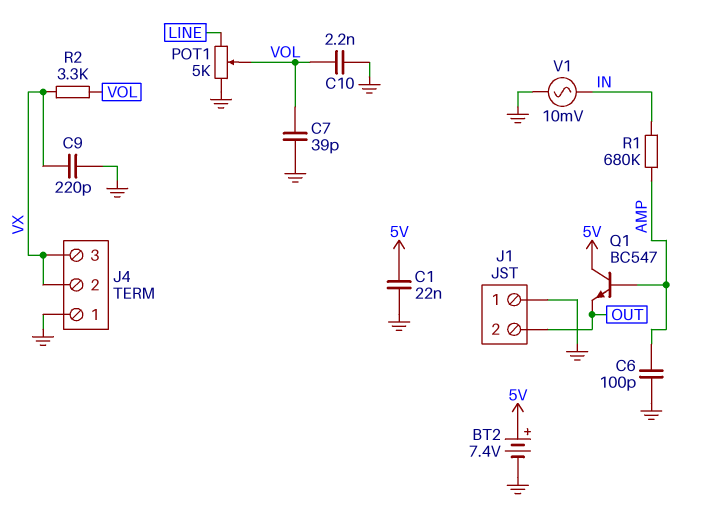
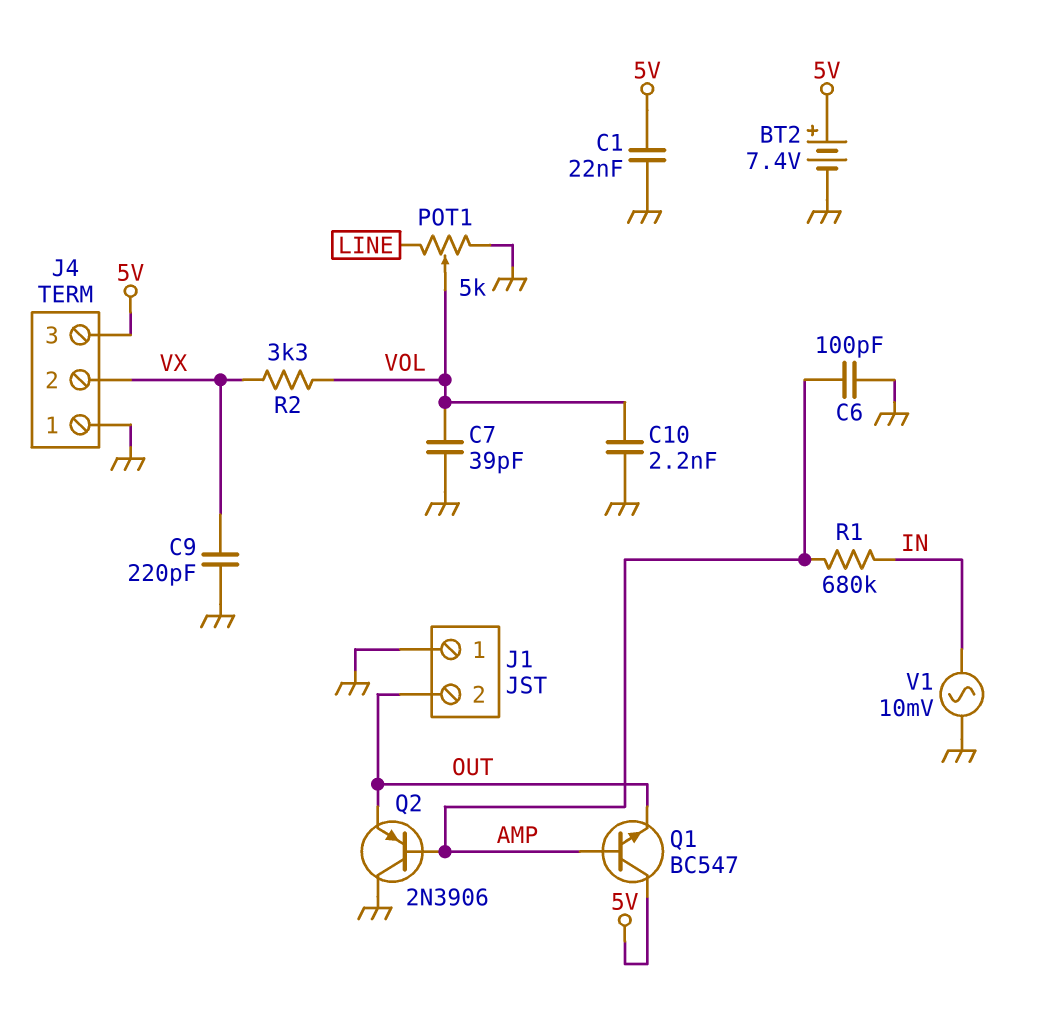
J4 pin 3: VX -> 5V
Q2: none -> PNP 2N3906 (B AMP, C GND, E OUT)

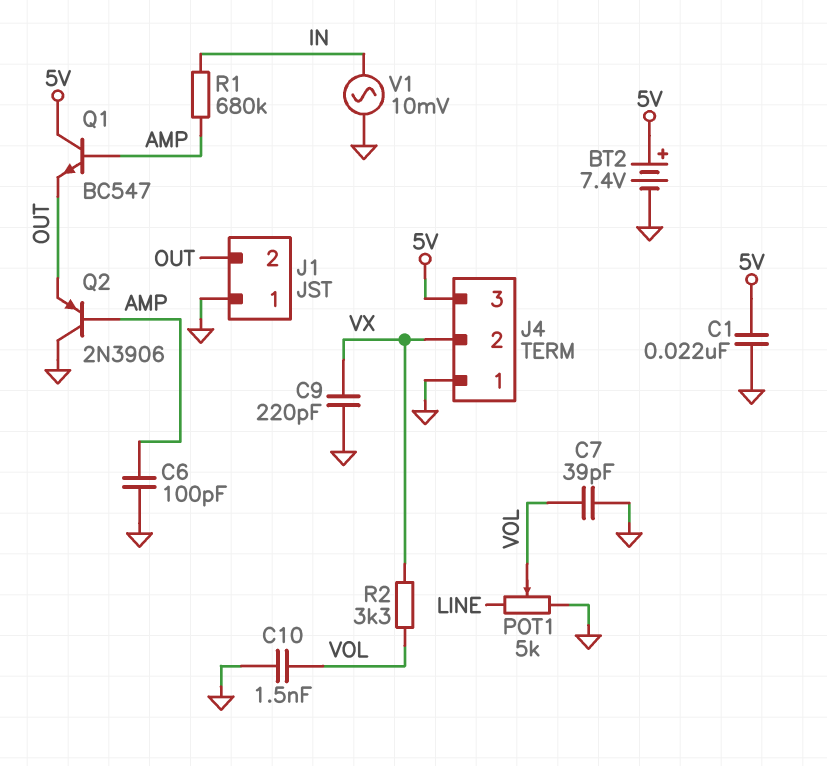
C10: 2.2nF (GND, VOL) -> 1.5nF (GND, VOL)

